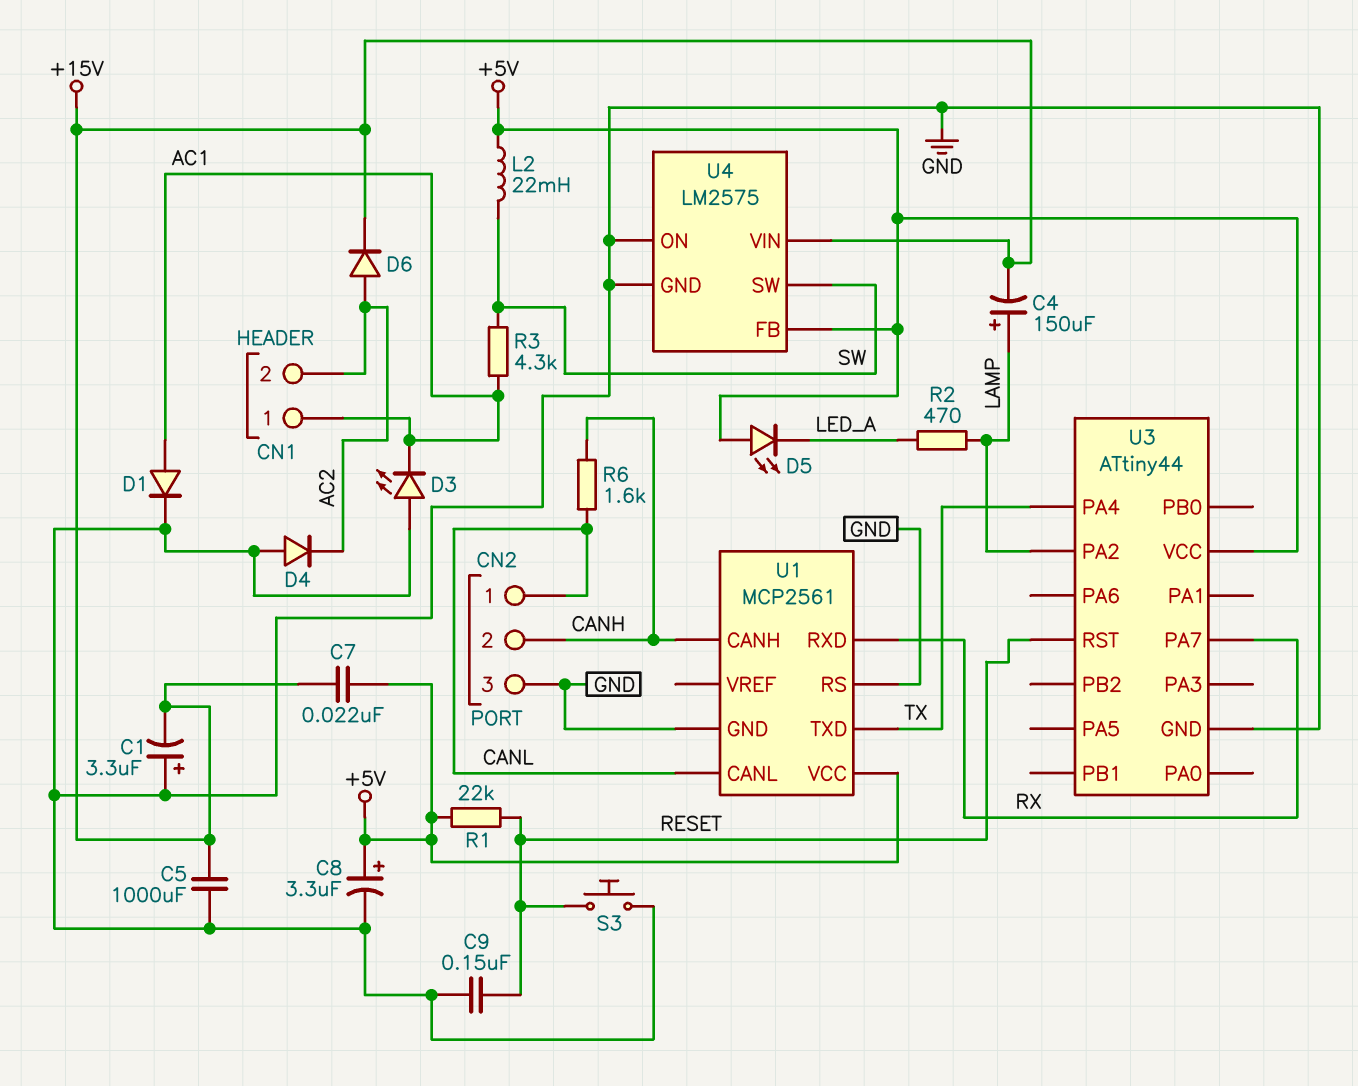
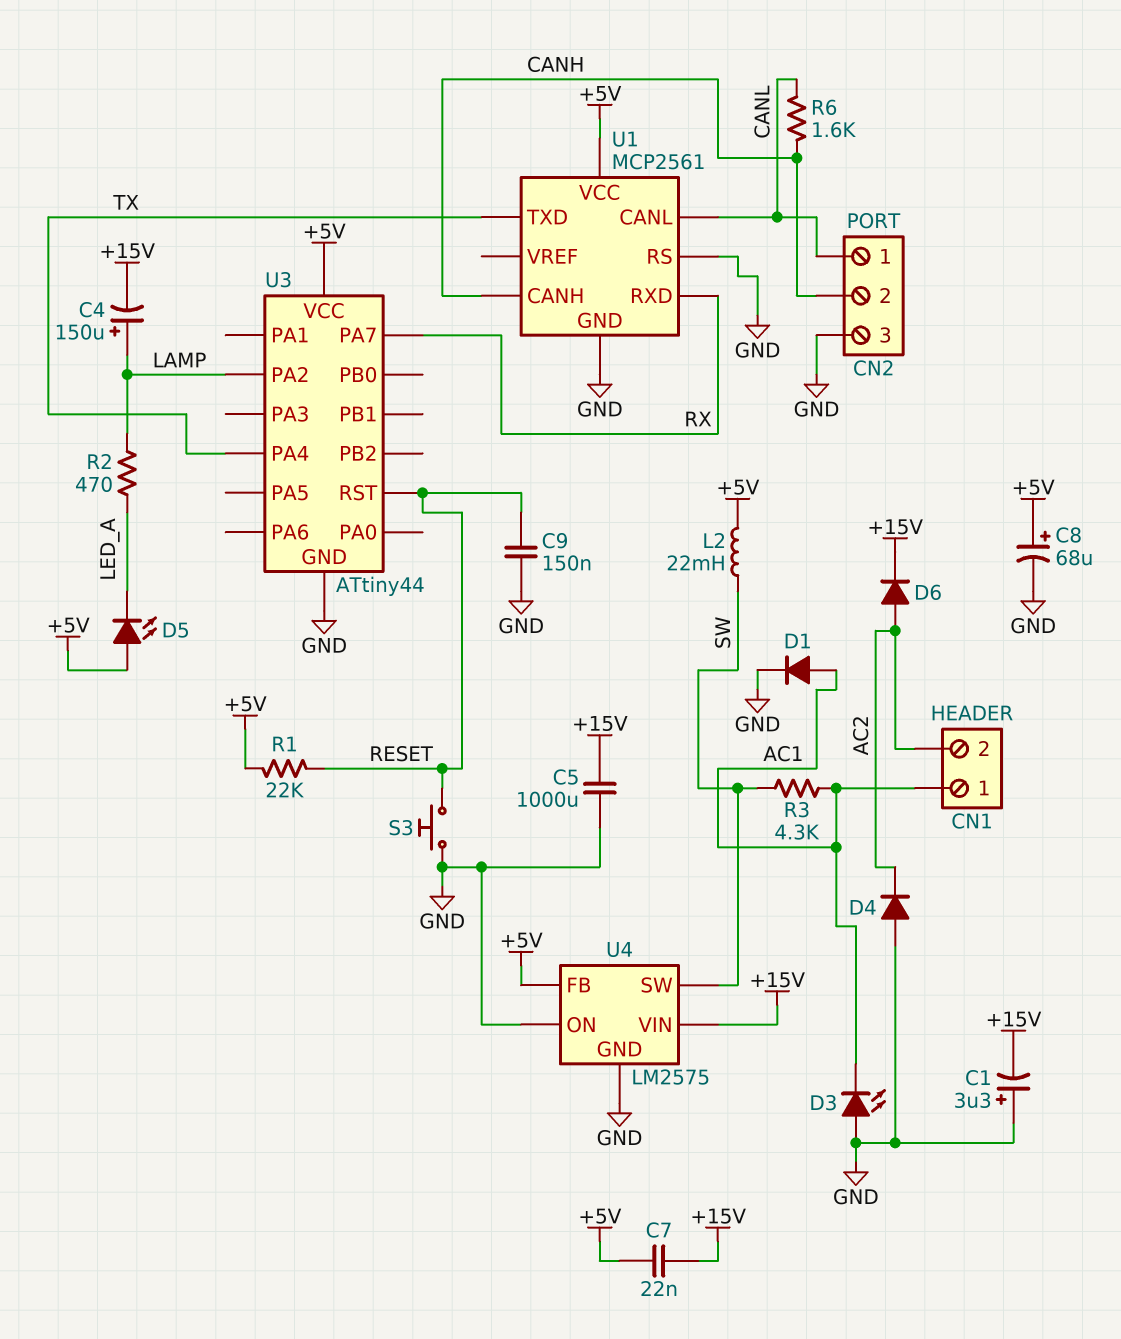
C8: 3.3uF (plus +5V, minus GND) -> 68uF (plus +5V, minus GND)

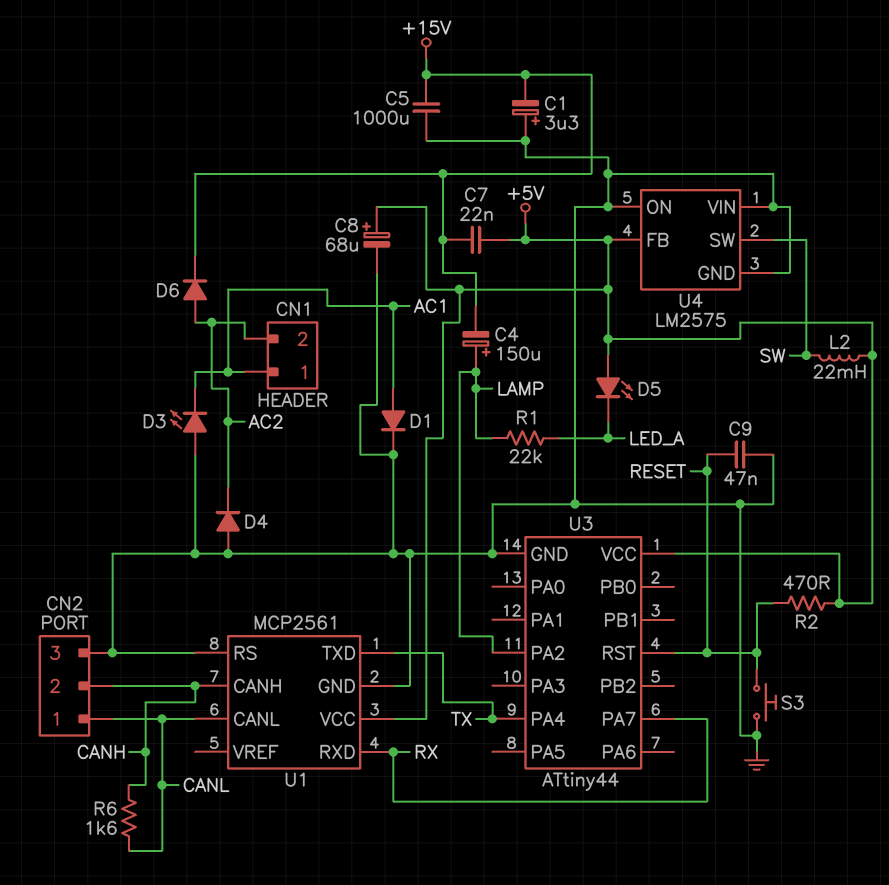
C9: 150nF (GND, RESET) -> 47nF (GND, RESET)
R1: 22k (+5V, RESET) -> 22k (LAMP, LED_A)
R2: 470 (LAMP, LED_A) -> 470 (+5V, RESET)
R3: 4.3k (AC1, SW) -> none
U4 pin VIN: +15V -> GND

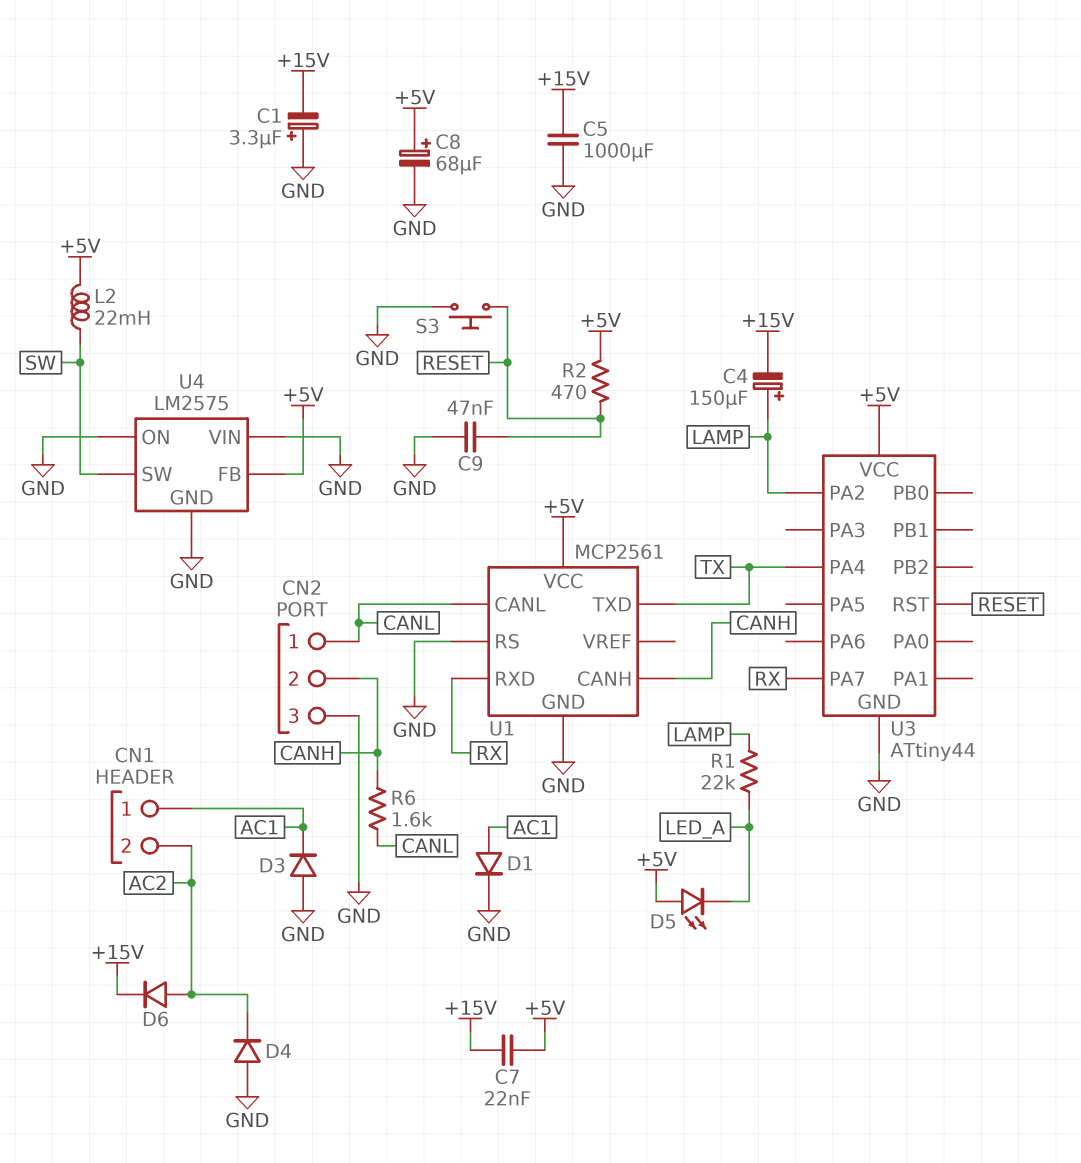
D3: LED (A GND, K AC1) -> diode (A GND, K AC1)

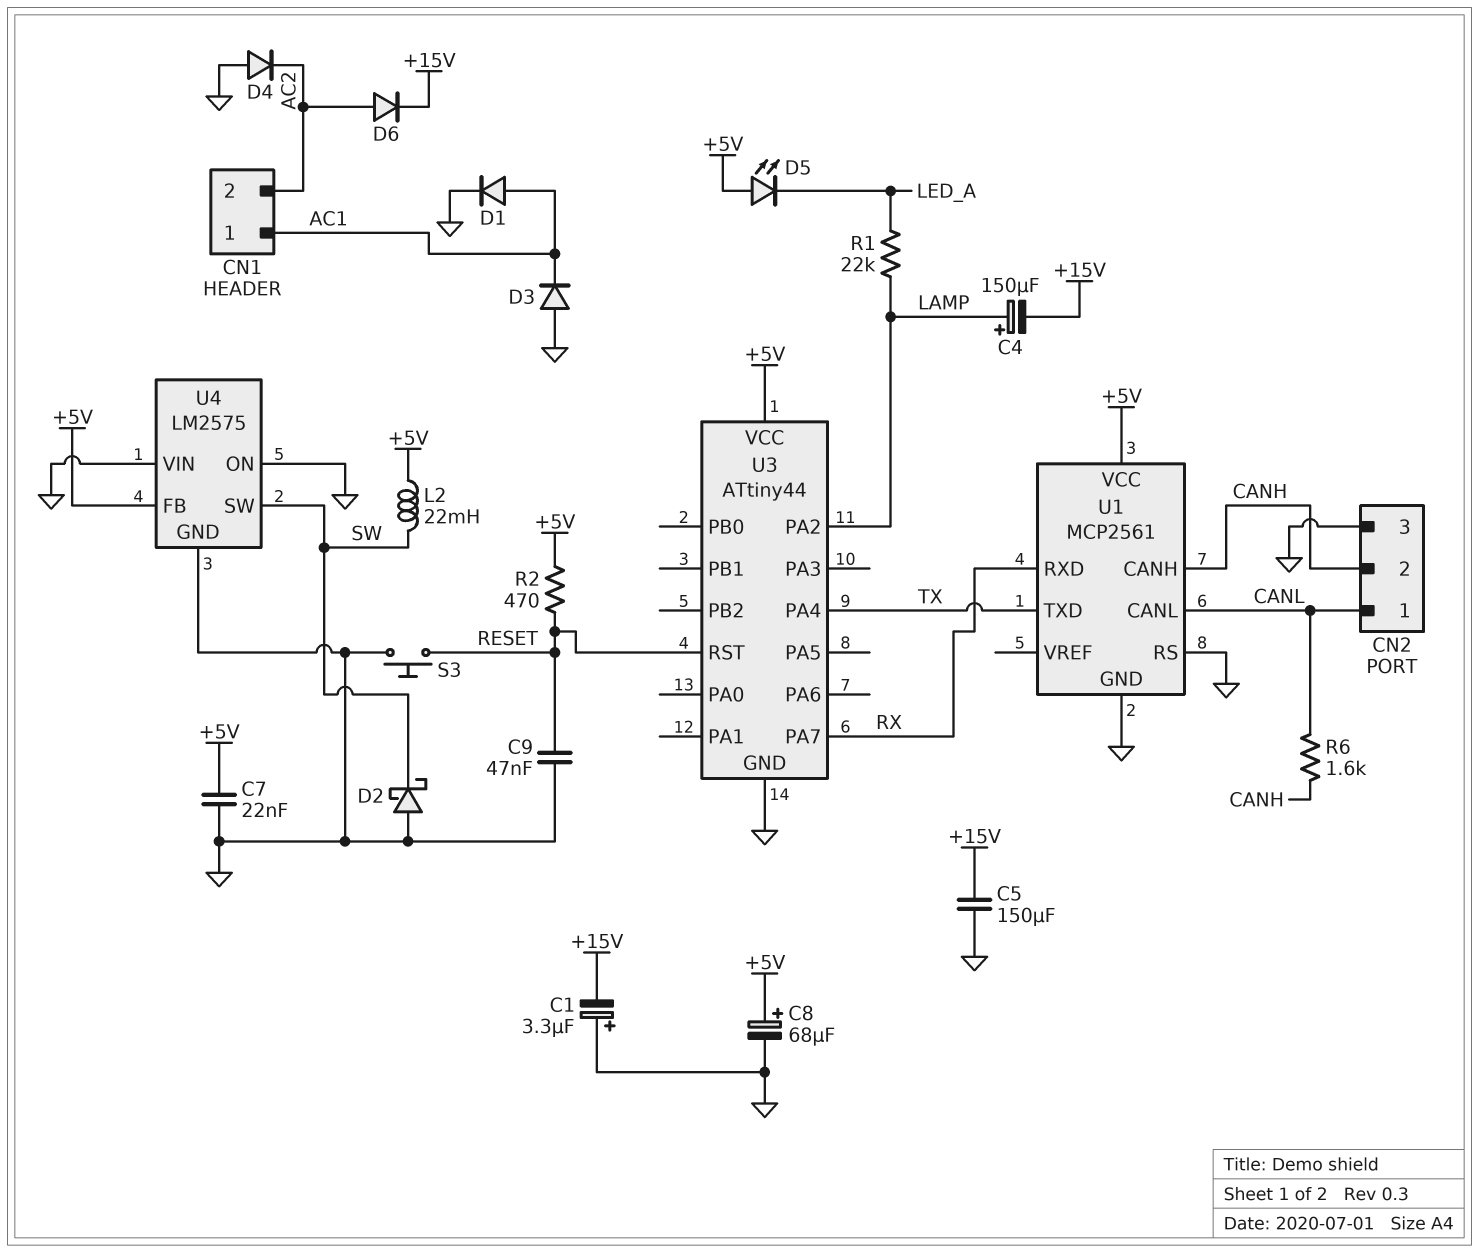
C5: 1000uF (+15V, GND) -> 150uF (+15V, GND)
C7: 22nF (+5V, +15V) -> 22nF (+5V, GND)
D2: none -> schottky (A GND, K SW)

